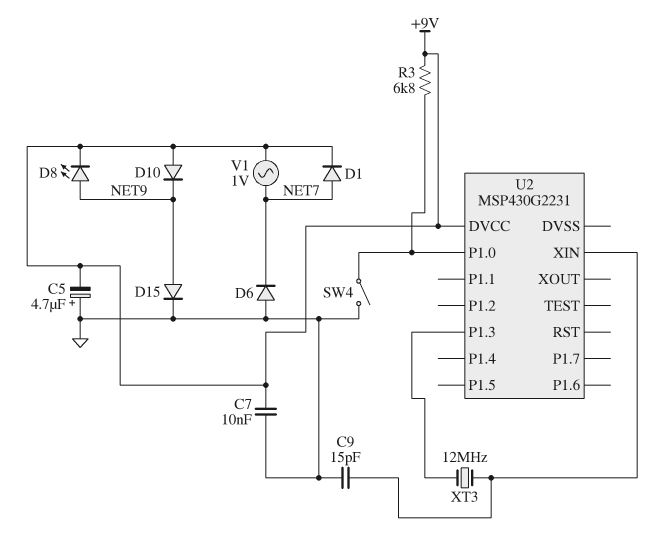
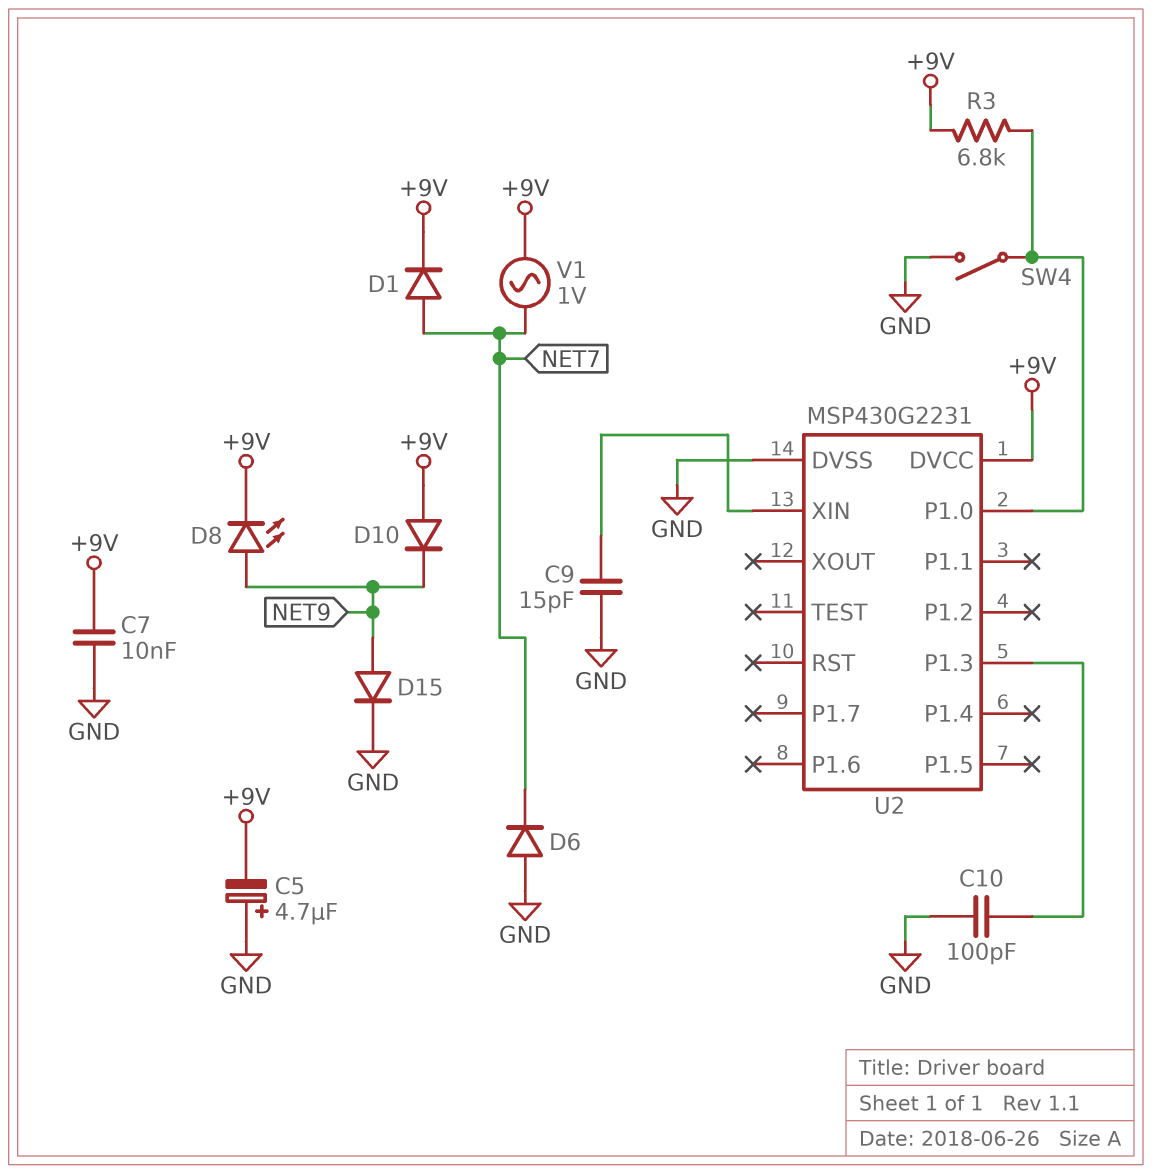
C10: none -> 100pF (GND, U2/P1.3)
U2 pin DVSS: none -> GND
XT3: 12MHz (U2/P1.3, U2/XIN) -> none

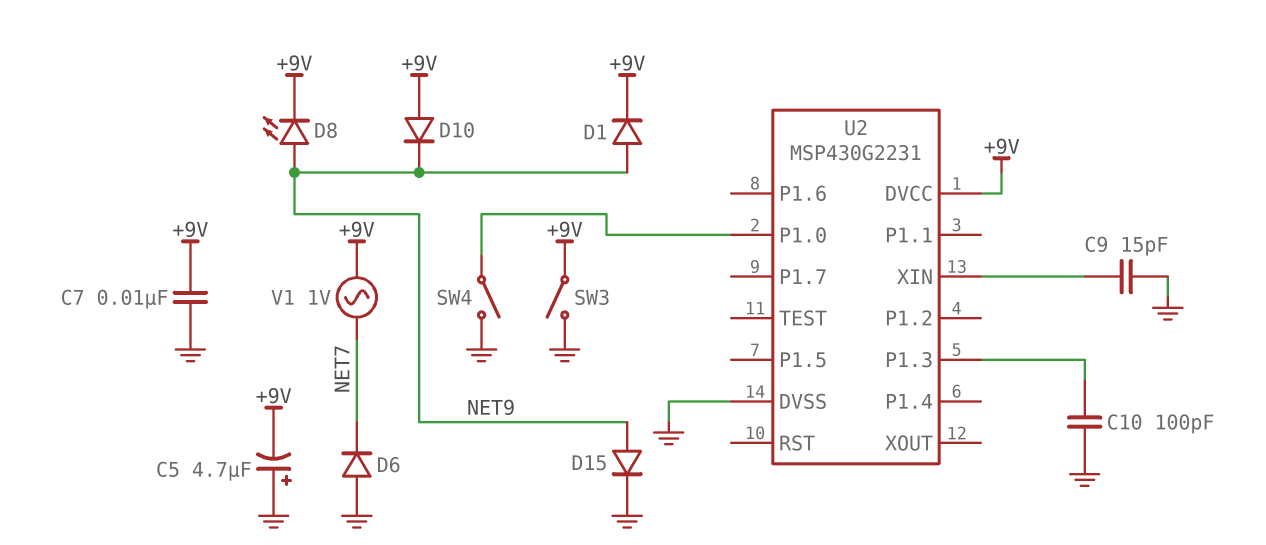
D1: diode (A NET7, K +9V) -> diode (A NET9, K +9V)
R3: 6.8k (+9V, U2/P1.0) -> none
SW3: none -> switch (+9V, GND)

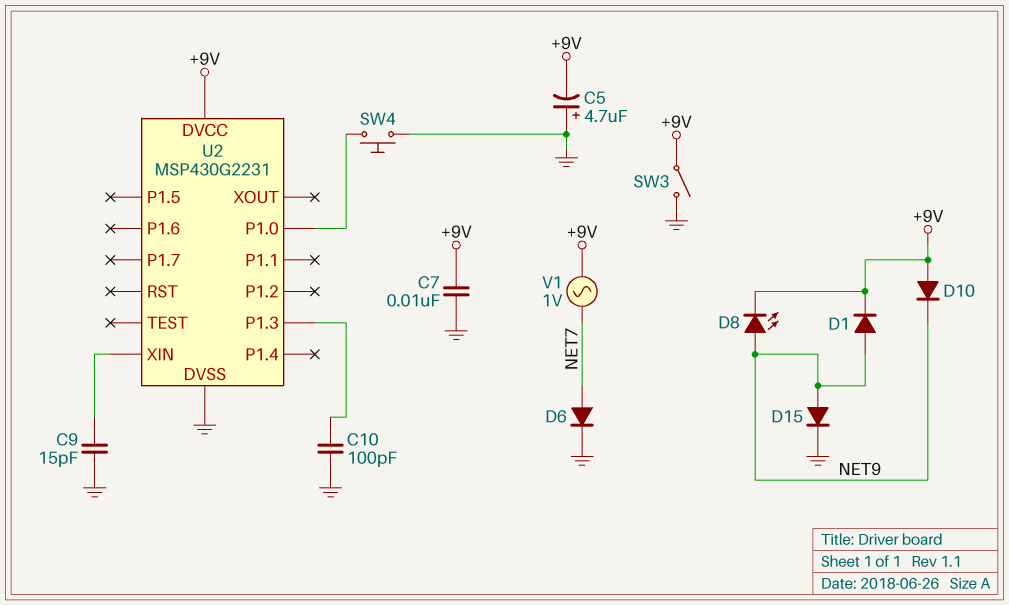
D6: diode (A GND, K NET7) -> diode (A NET7, K GND)
SW4: switch (GND, U2/P1.0) -> button (GND, U2/P1.0)

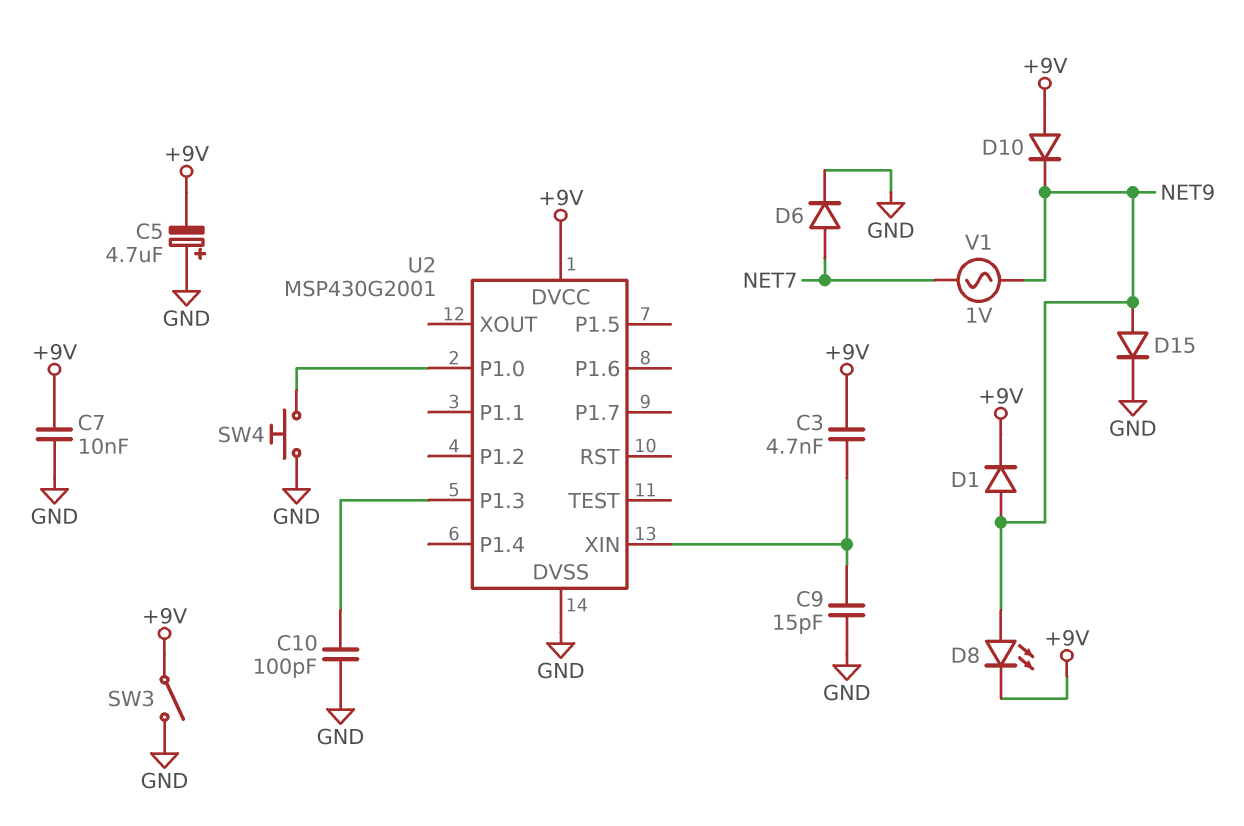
C3: none -> 4.7nF (+9V, U2/XIN)
U2: MSP430G2231 -> MSP430G2001
V1: AC 1V (+9V, NET7) -> AC 1V (NET7, NET9)

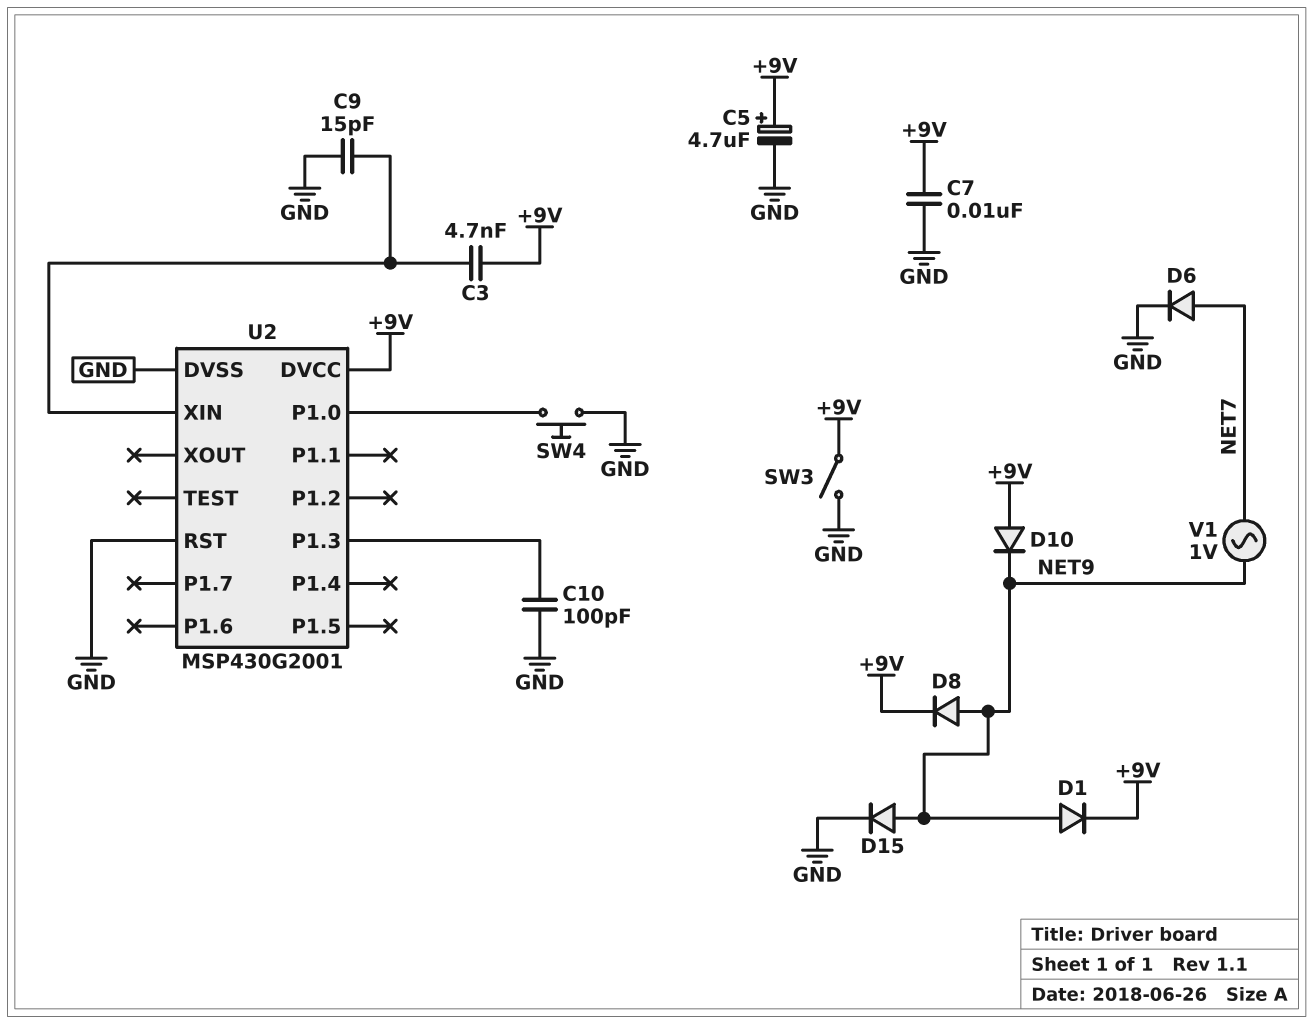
C5: 4.7uF (plus GND, minus +9V) -> 4.7uF (plus +9V, minus GND)
D8: LED (A NET9, K +9V) -> diode (A NET9, K +9V)
U2 pin RST: none -> GND

